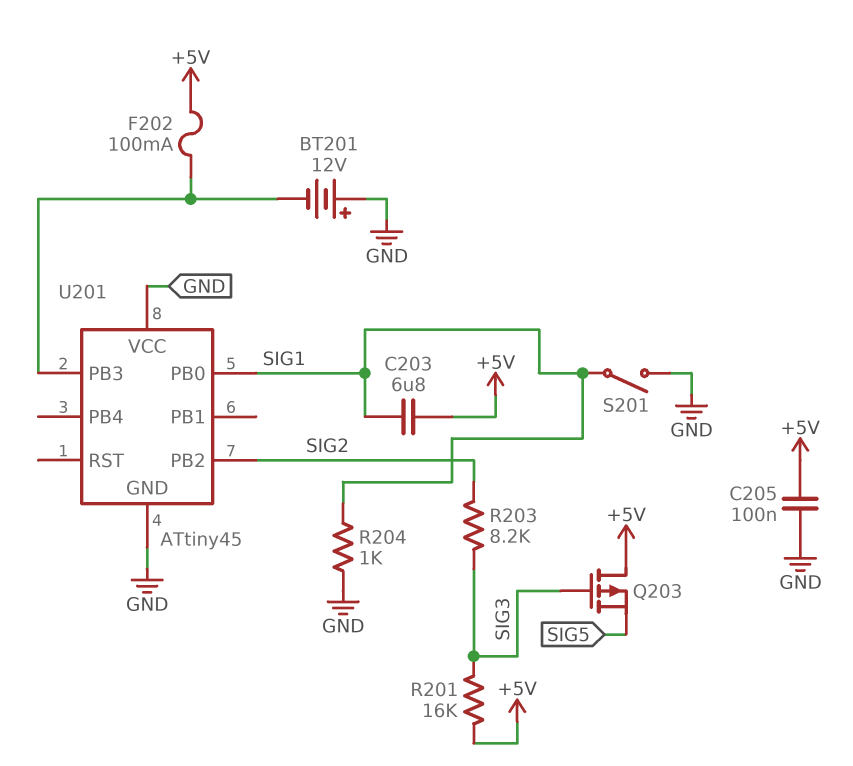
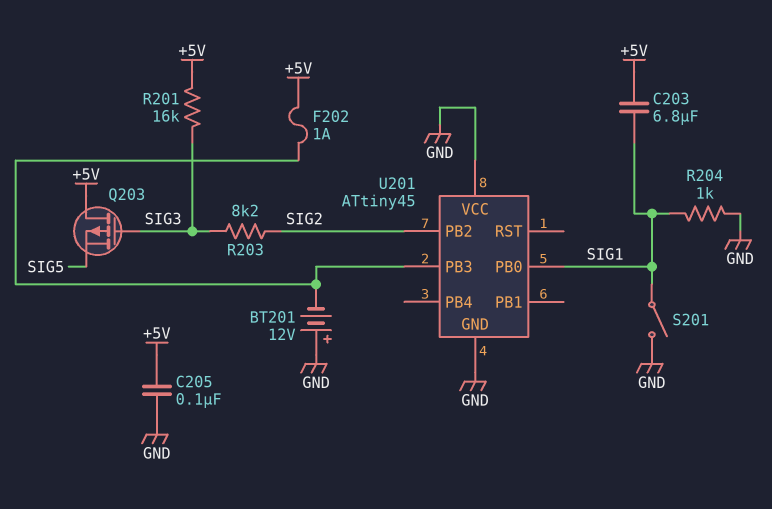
F202: 100mA (+5V, U201/PB3) -> 1A (+5V, U201/PB3)

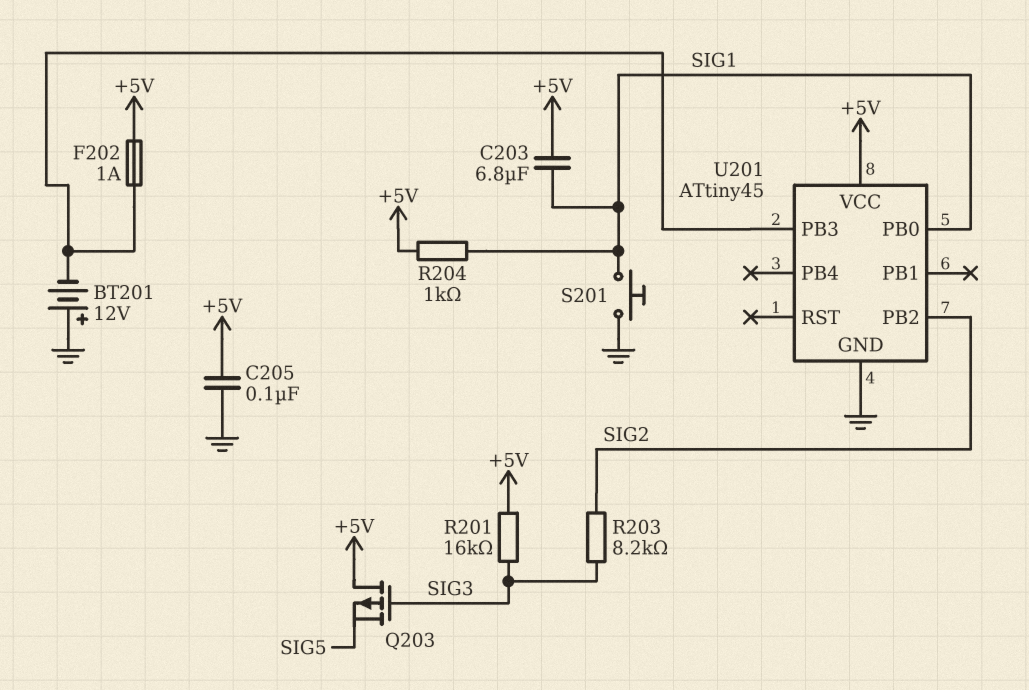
R204: 1k (GND, SIG1) -> 1k (+5V, SIG1)
S201: switch (GND, SIG1) -> button (GND, SIG1)
U201 pin VCC: GND -> +5V

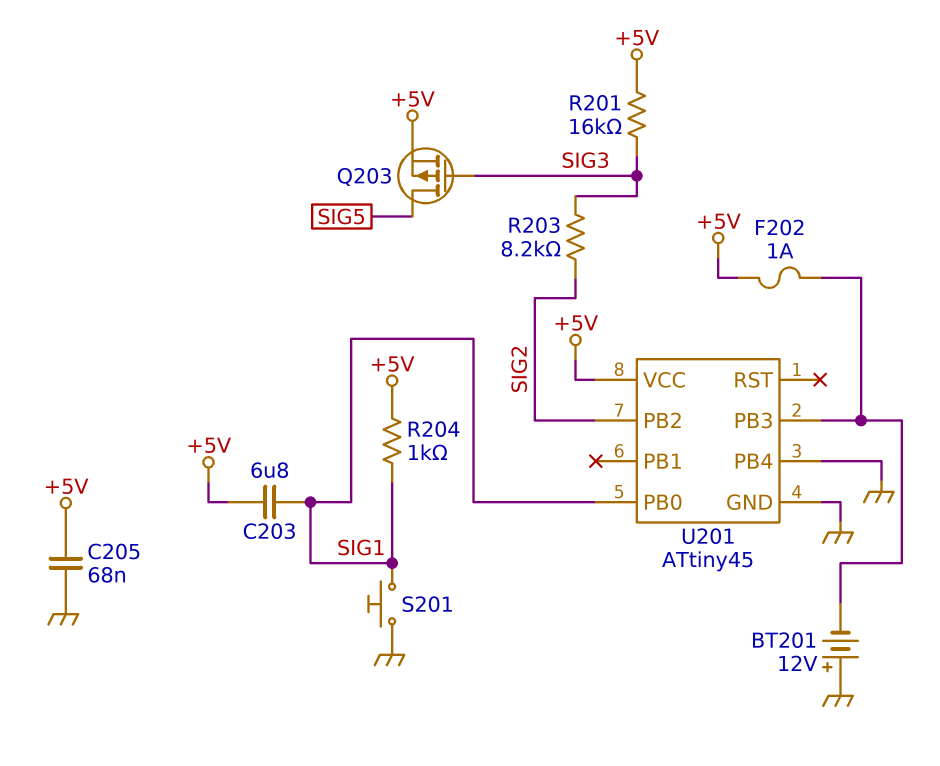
C205: 100nF (+5V, GND) -> 68nF (+5V, GND)
Q203: PMOS (G SIG3, D +5V, S SIG5) -> PMOS (G SIG3, D SIG5, S +5V)
U201 pin PB4: none -> GND

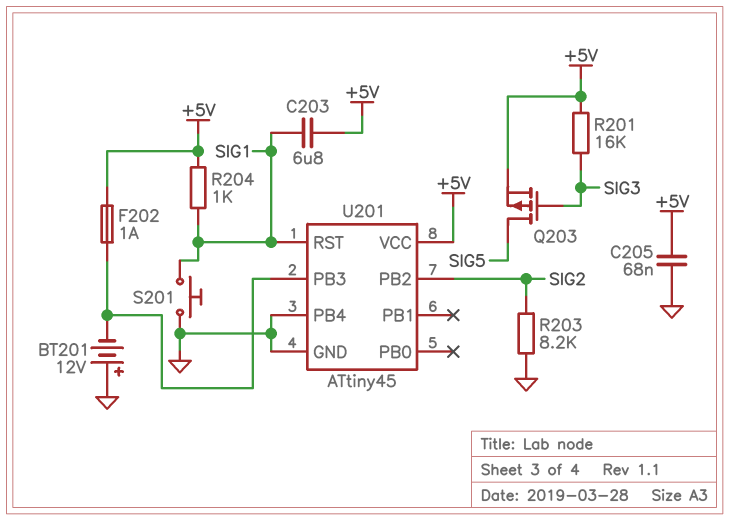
R203: 8.2k (SIG2, SIG3) -> 8.2k (GND, SIG2)
U201 pin PB0: SIG1 -> none
U201 pin RST: none -> SIG1

